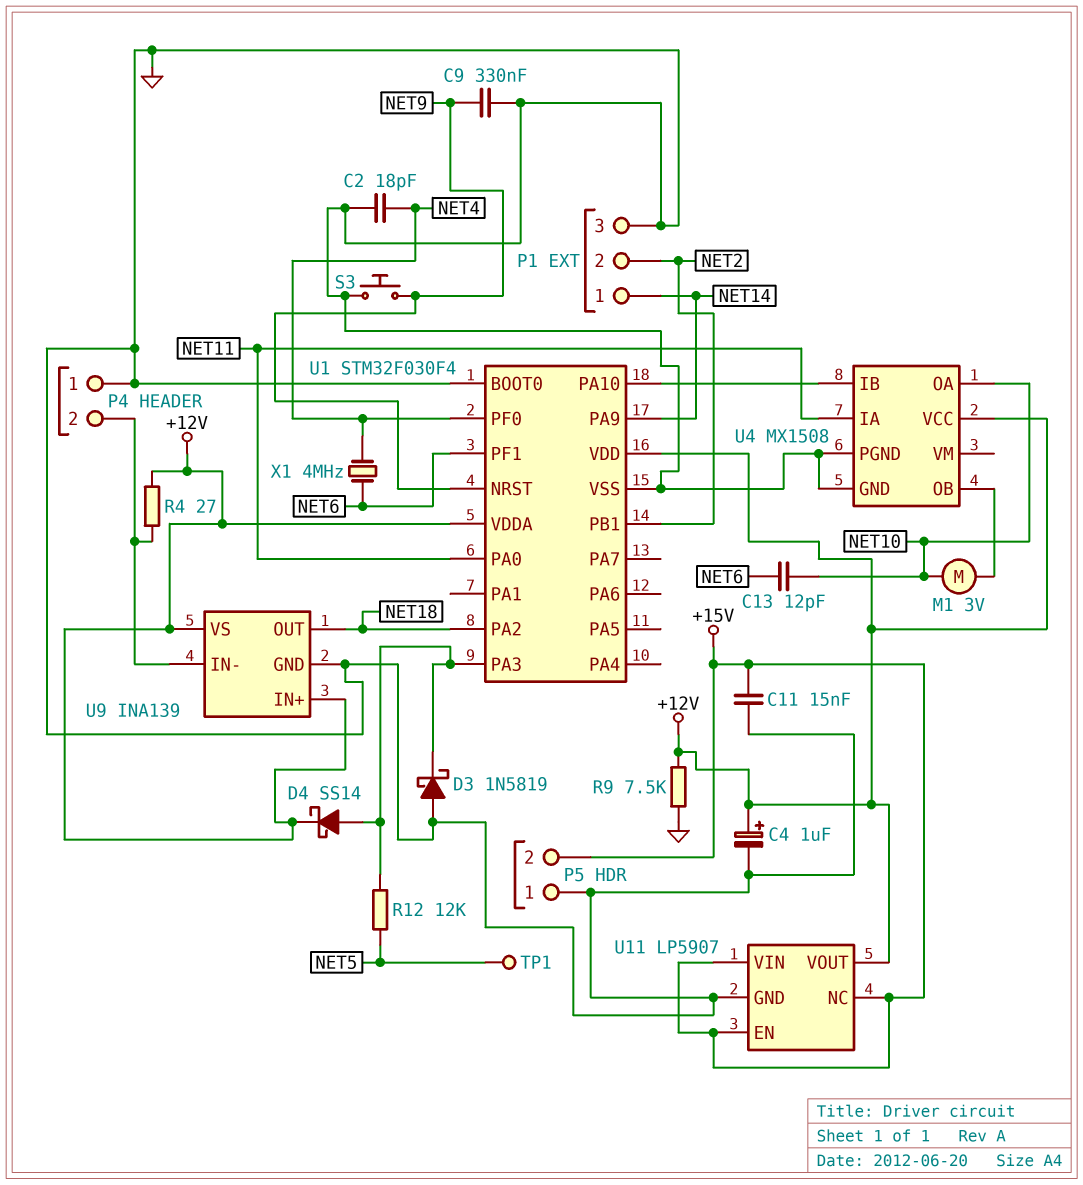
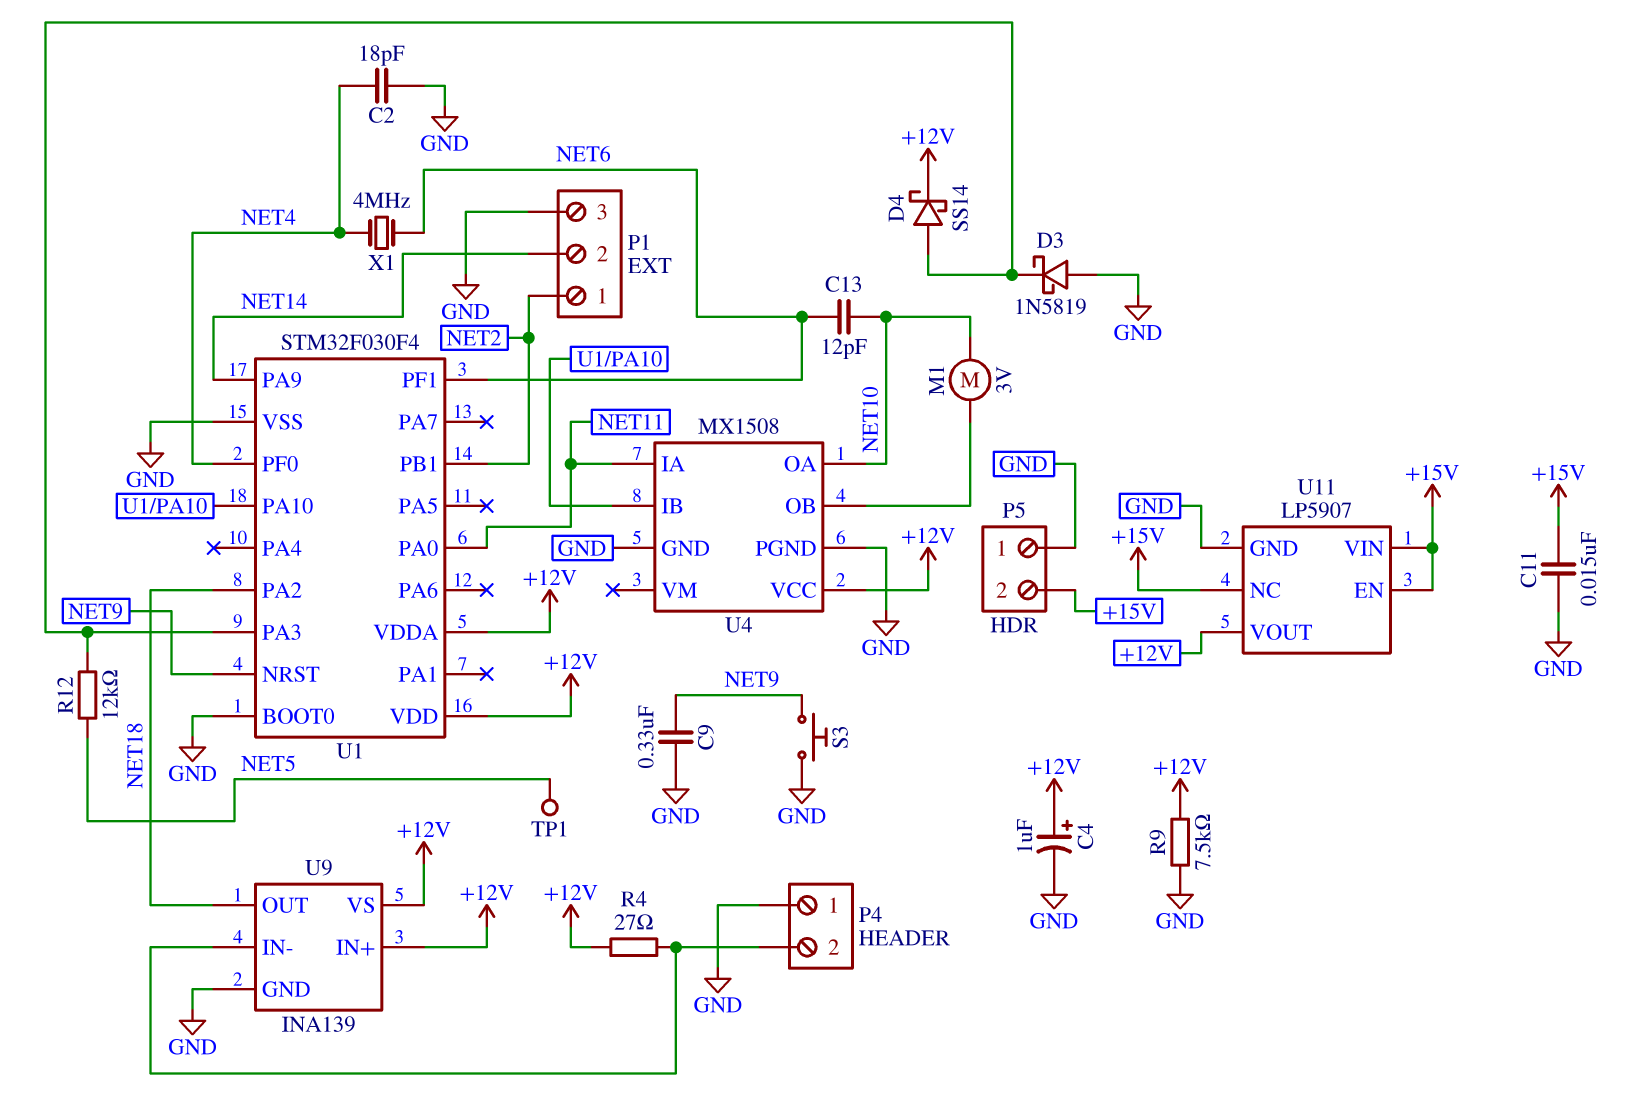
P1 pin 1: NET14 -> NET2
P1 pin 2: NET2 -> NET14

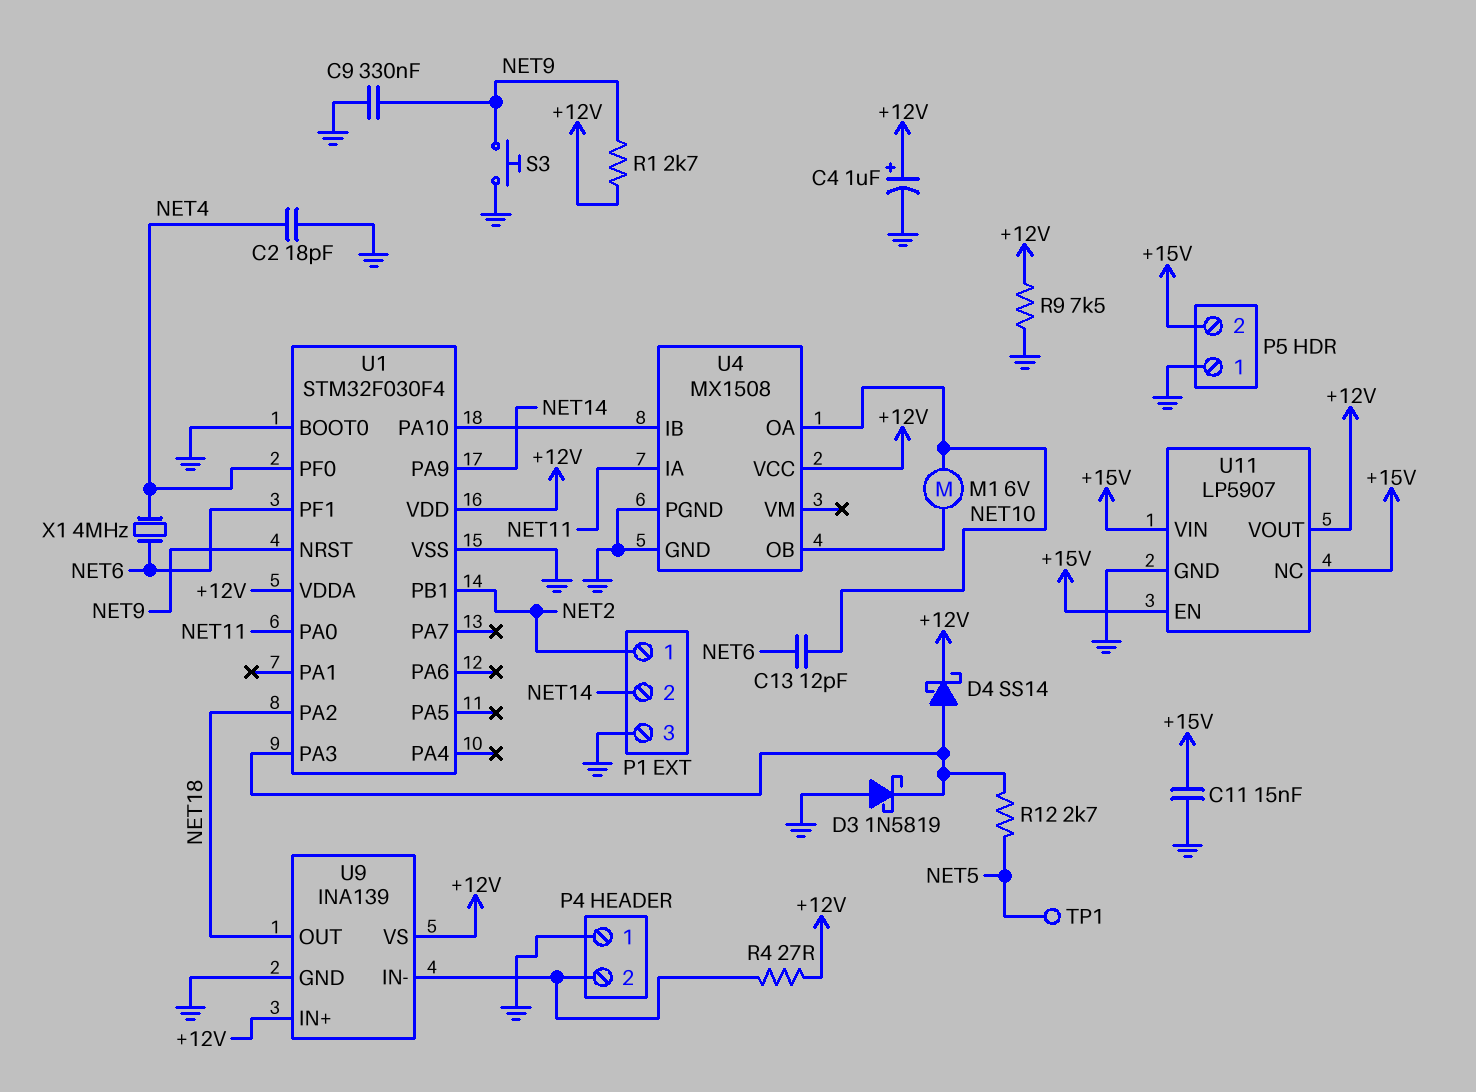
M1: motor 3V (NET10, U4/OB) -> motor 6V (NET10, U4/OB)
R1: none -> 2.7k (+12V, NET9)
R12: 12k (NET5, U1/PA3) -> 2.7k (NET5, U1/PA3)

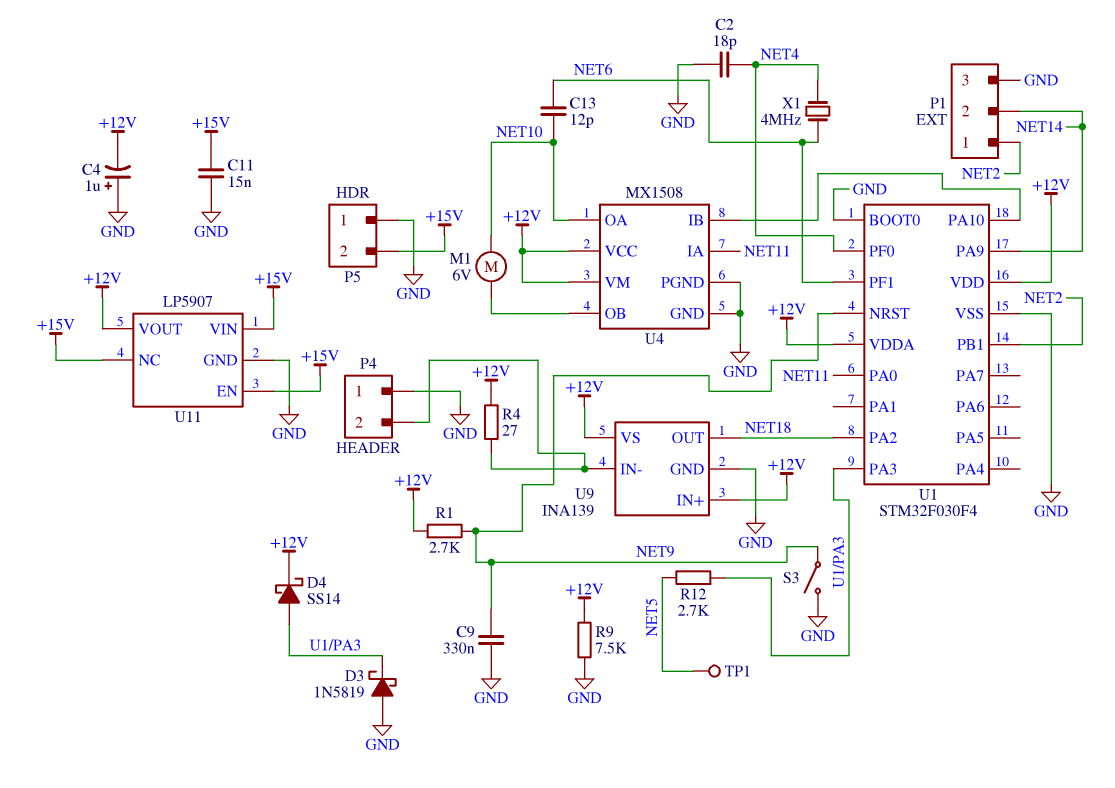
C4: 1uF (plus +12V, minus GND) -> 1uF (plus GND, minus +12V)
S3: button (GND, NET9) -> switch (GND, NET9)
U4 pin VM: none -> +12V

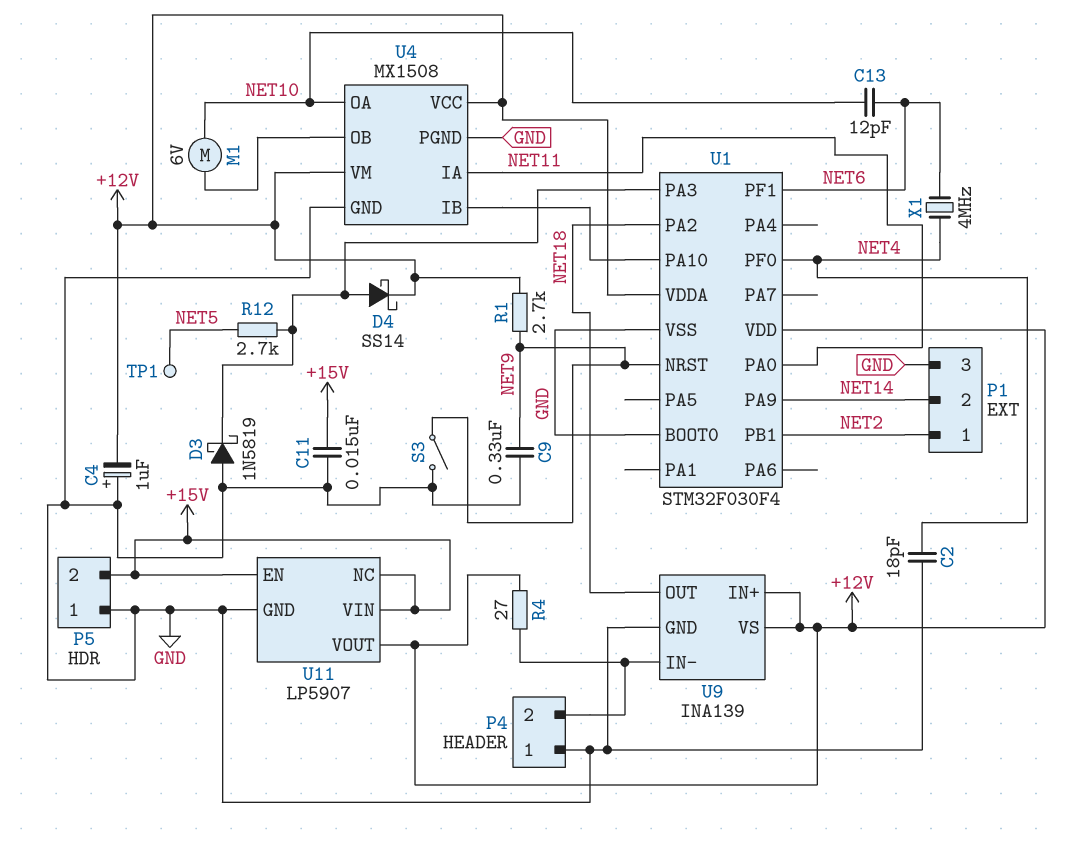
R9: 7.5k (+12V, GND) -> none

